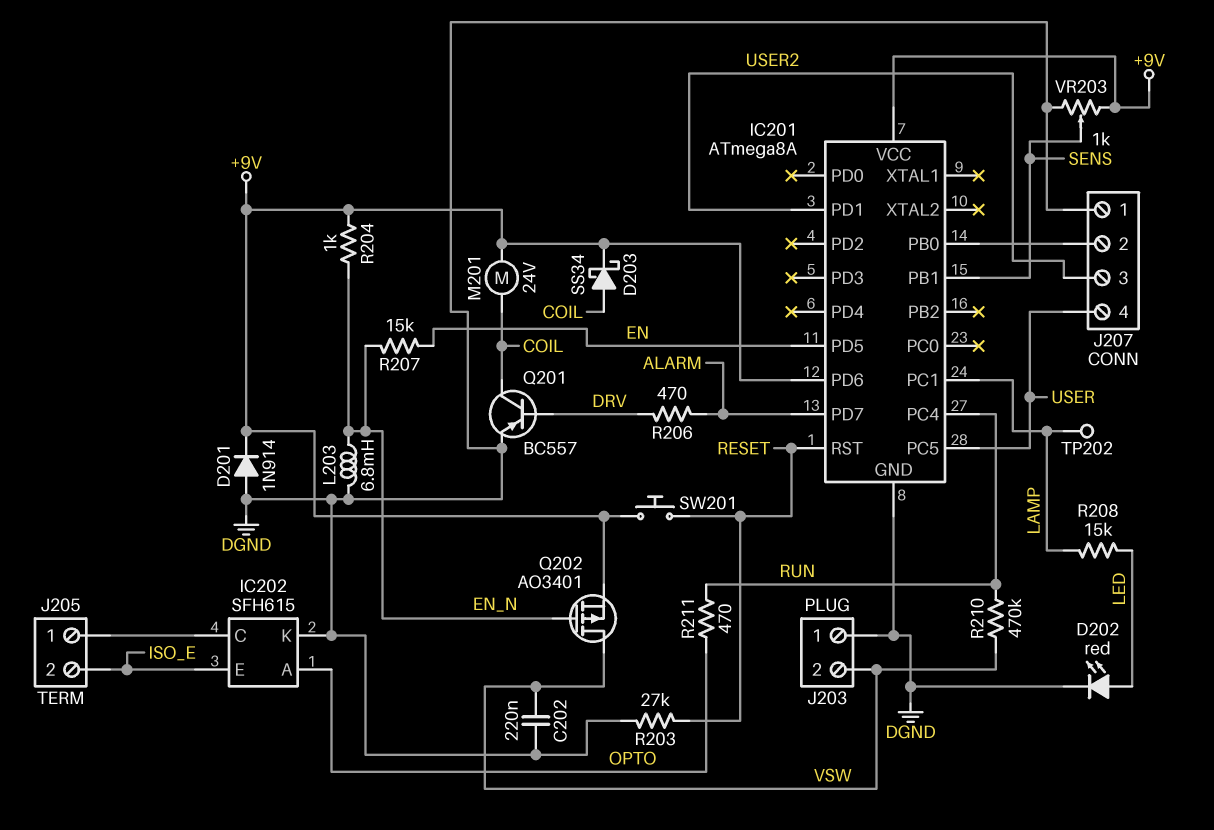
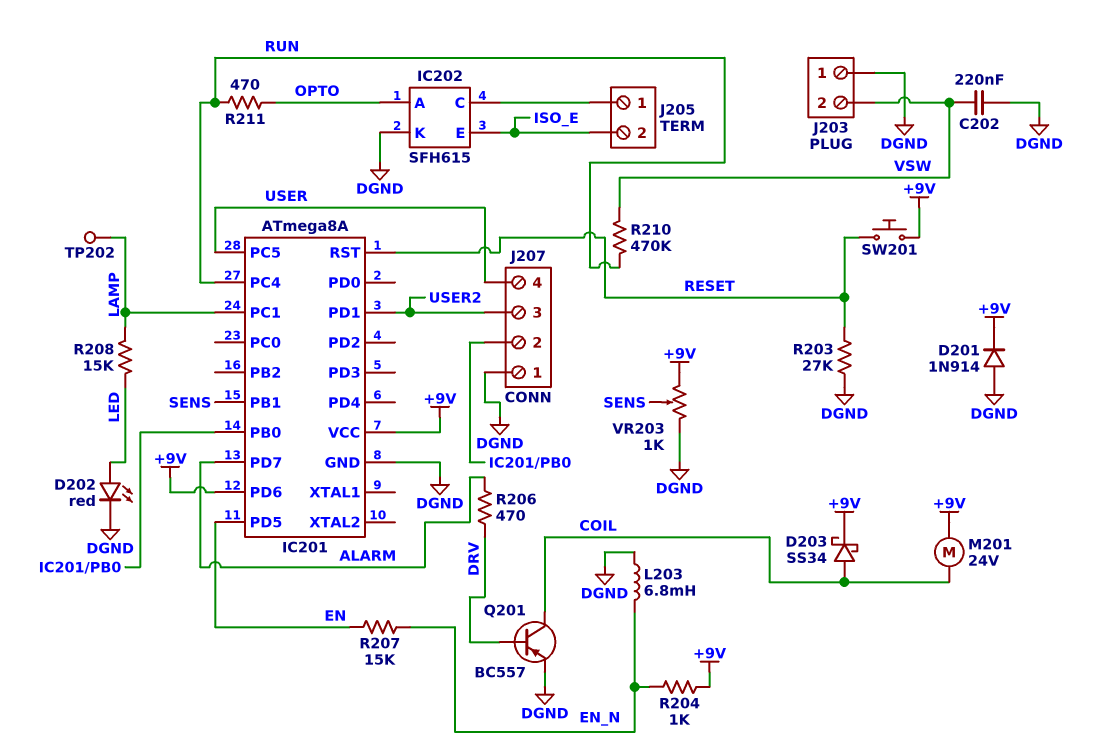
Q202: PMOS AO3401 (G EN_N, D VSW, S +9V) -> none

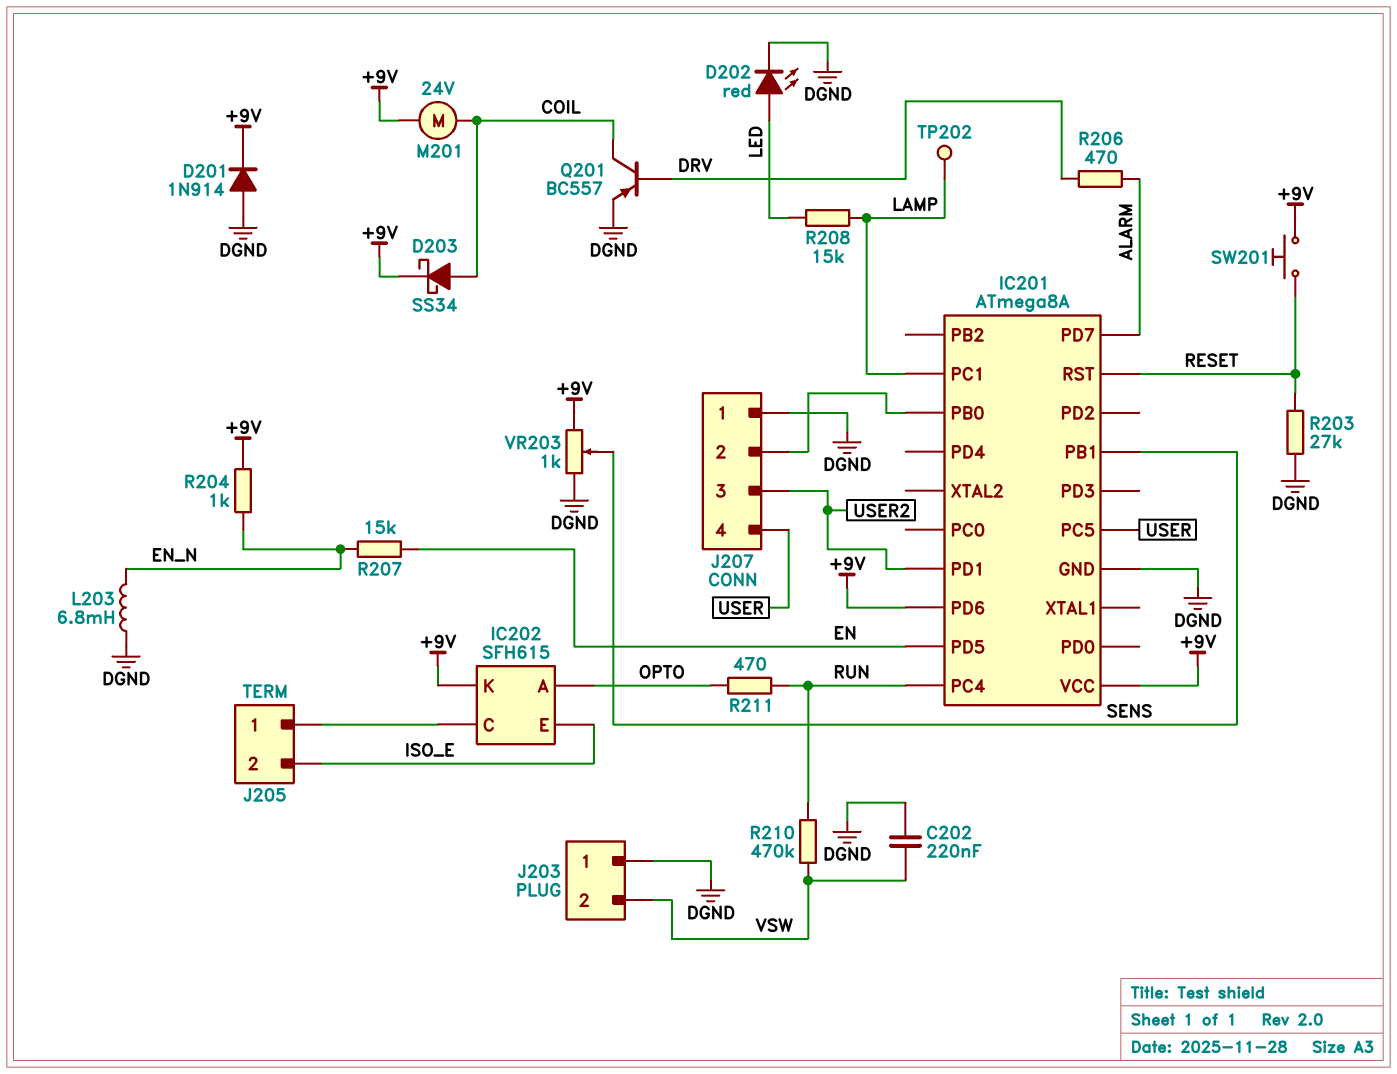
IC202 pin K: DGND -> +9V

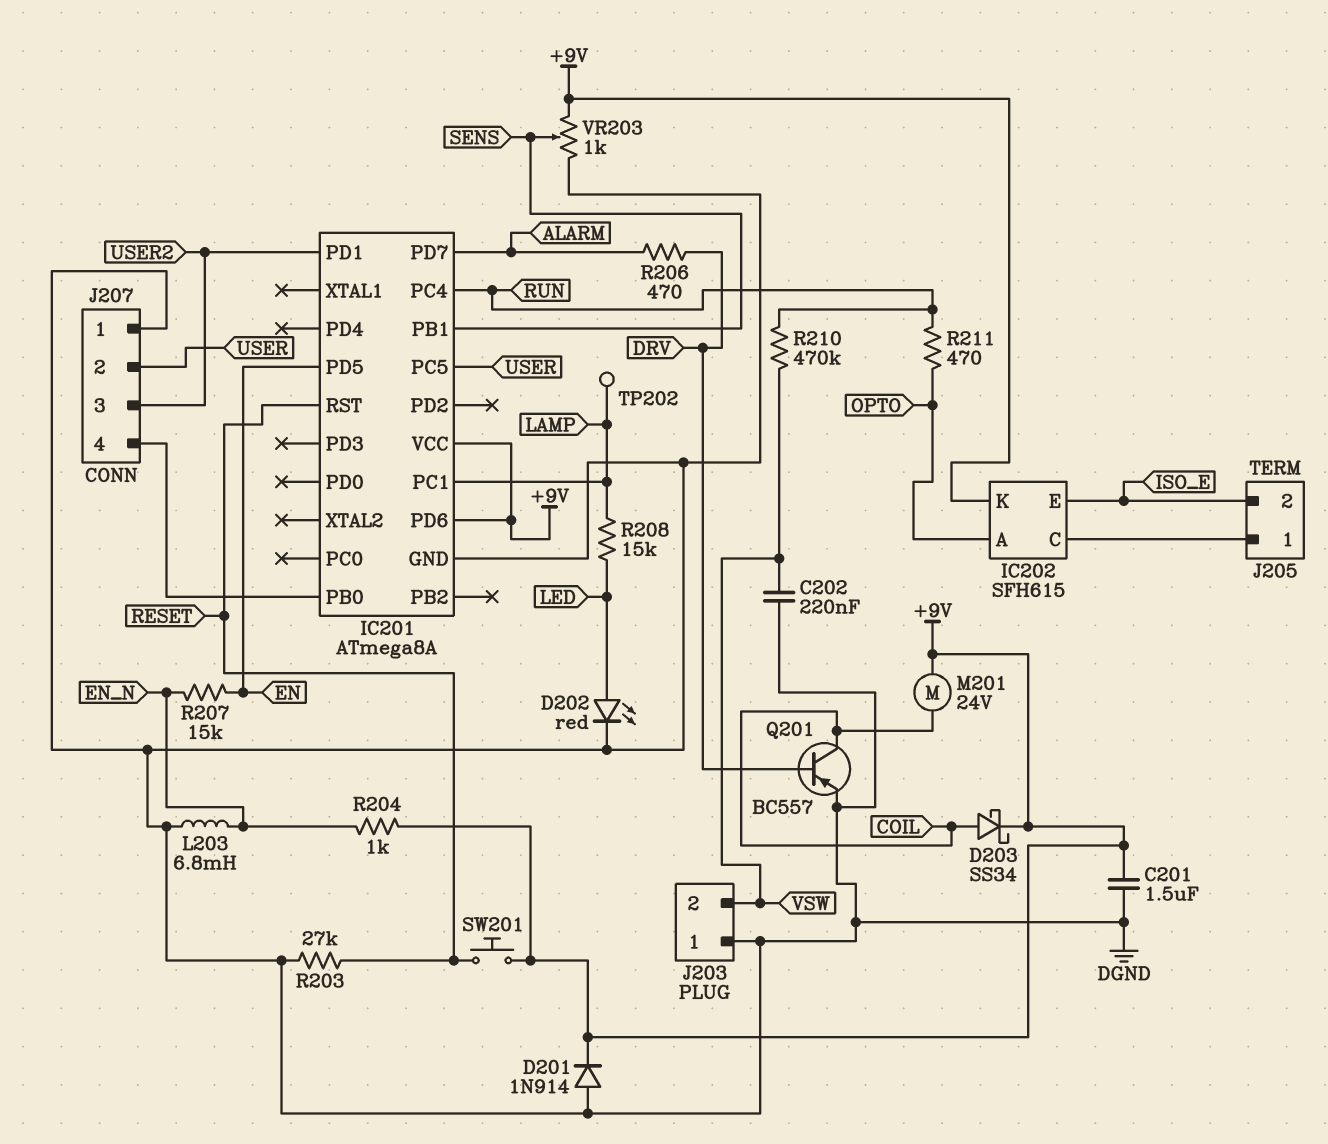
C201: none -> 1.5uF (+9V, DGND)
J207 pin 2: IC201/PB0 -> USER
J207 pin 4: USER -> IC201/PB0

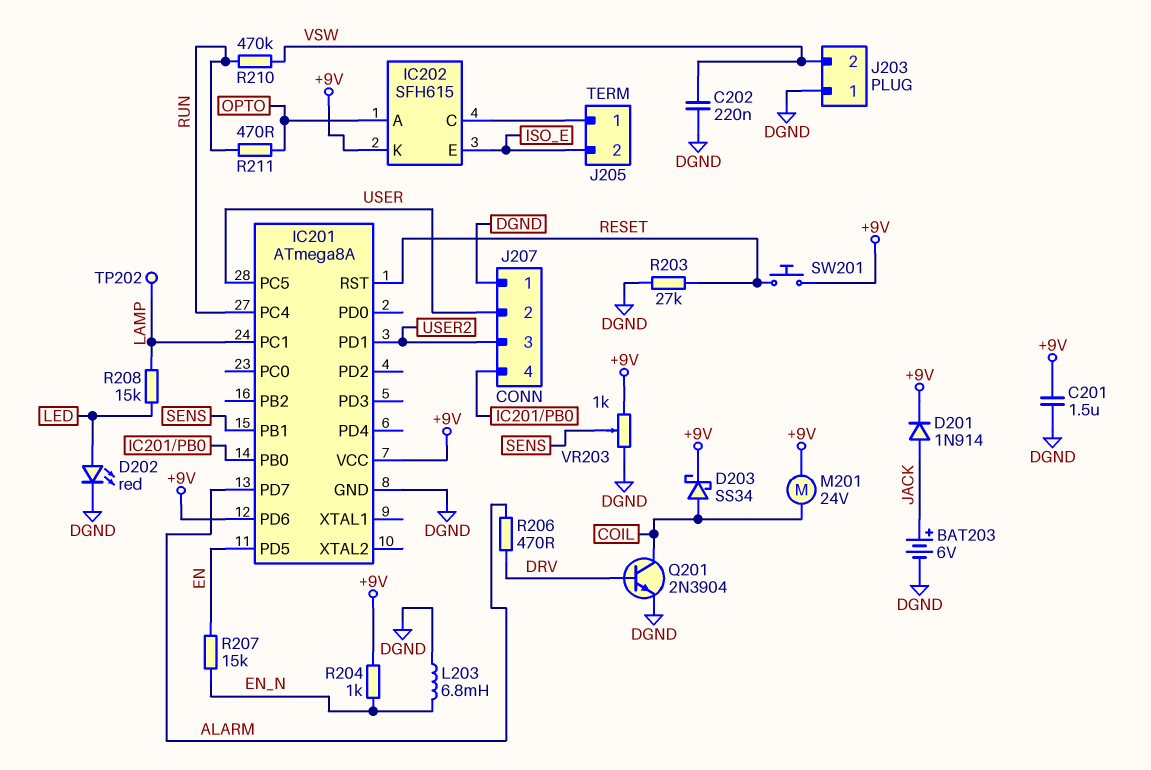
BAT203: none -> 6V (plus JACK, minus DGND)
D201: diode 1N914 (A DGND, K +9V) -> diode 1N914 (A JACK, K +9V)
Q201: PNP BC557 (B DRV, C COIL, E DGND) -> NPN 2N3904 (B DRV, C COIL, E DGND)

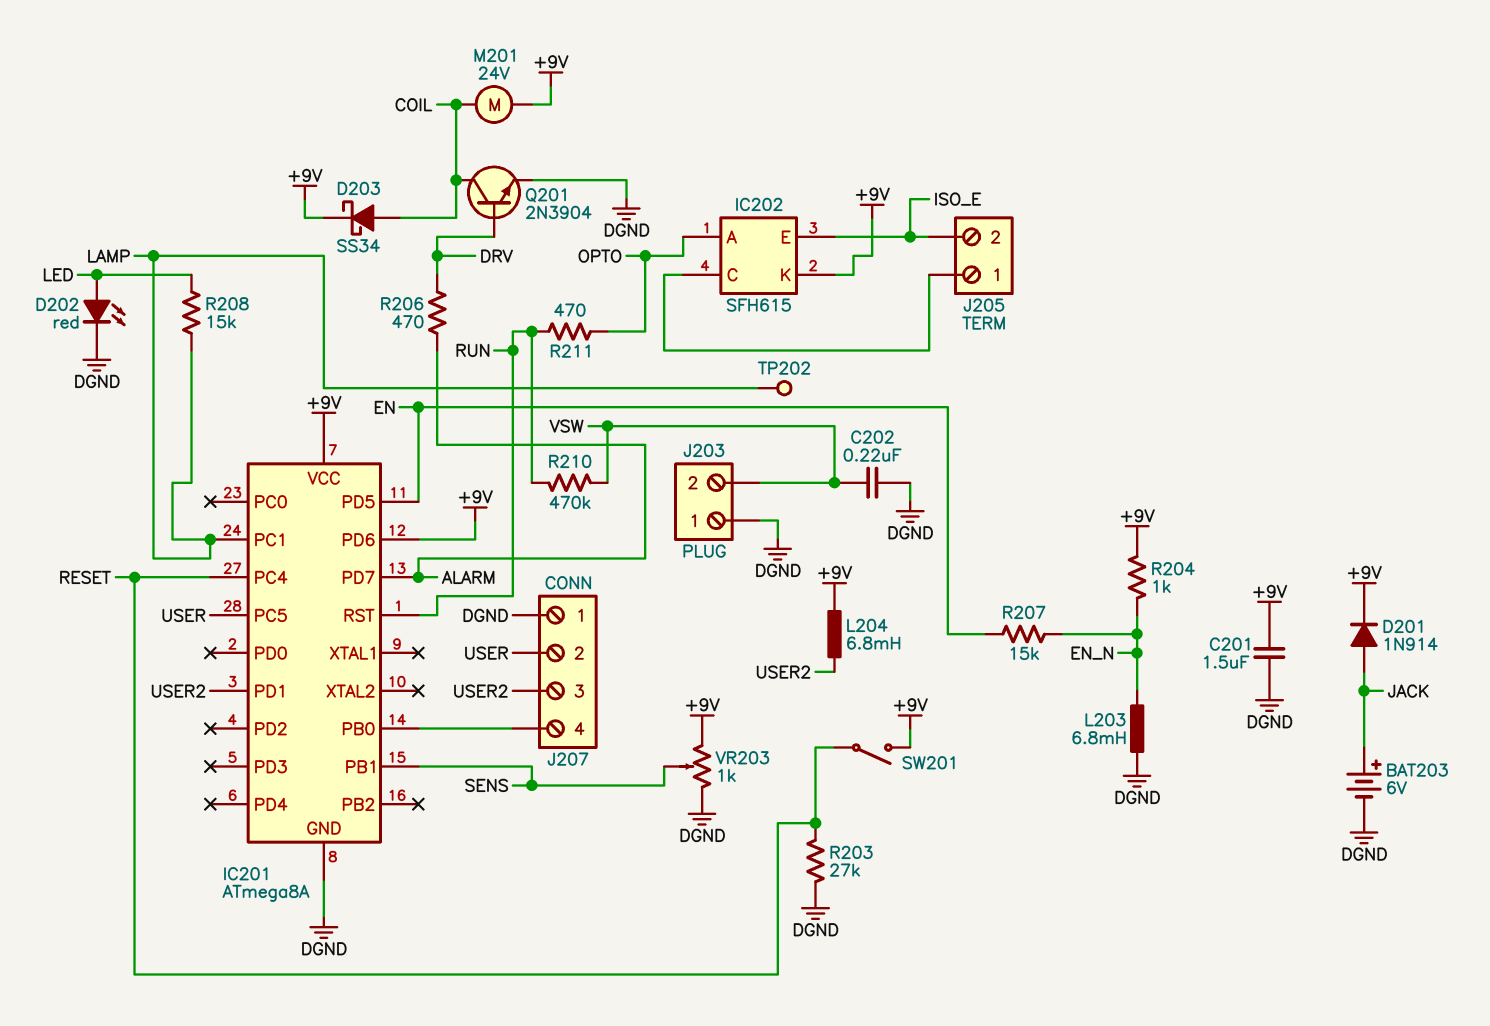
IC201 pin PC4: RUN -> RESET
IC201 pin RST: RESET -> RUN
L204: none -> 6.8mH (+9V, USER2)
SW201: button (+9V, RESET) -> switch (+9V, RESET)

